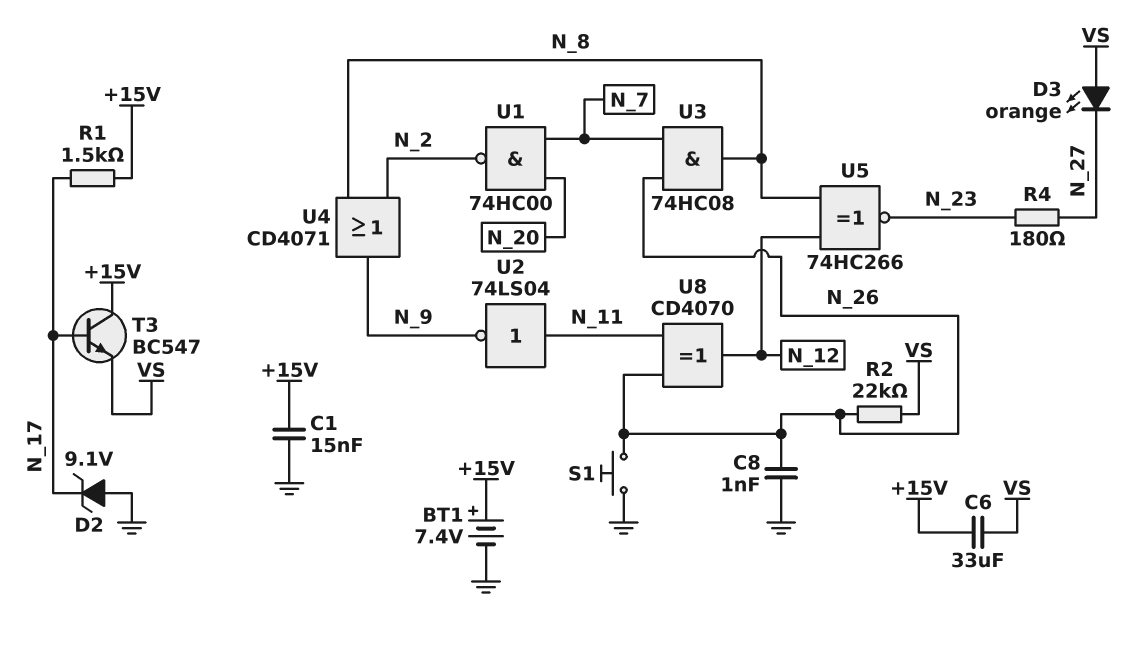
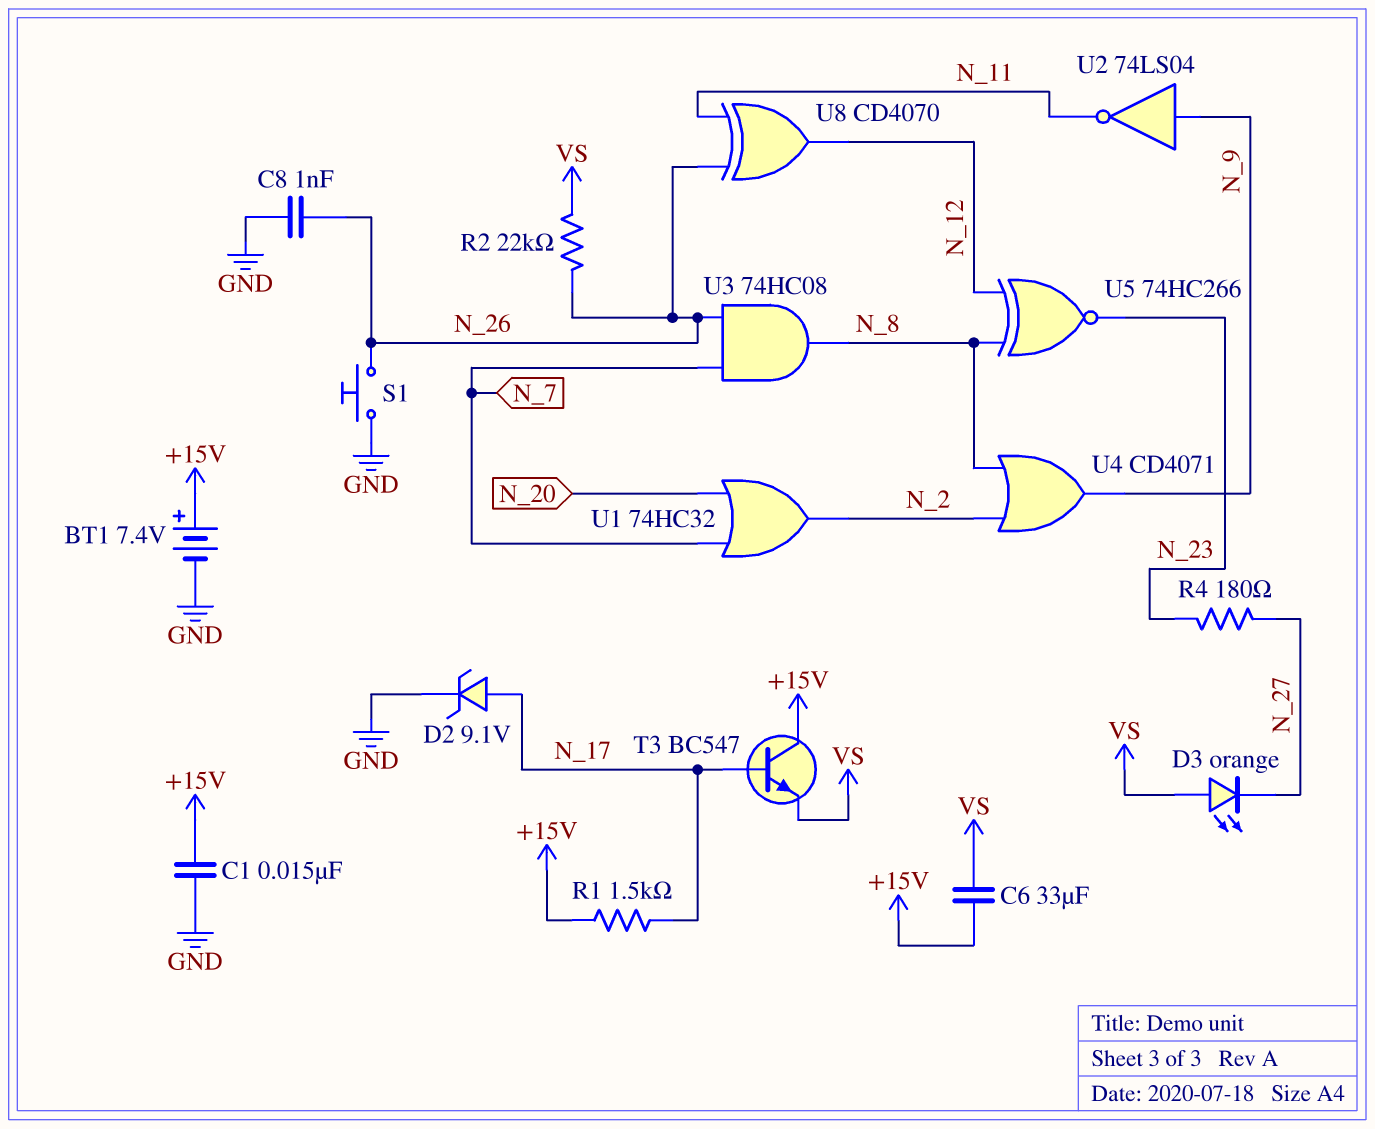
D2: zener 9.1V (A GND, K N_17) -> zener 9.1V (A N_17, K GND)
U1: NAND 74HC00 (in N_7, in N_20, out N_2) -> OR 74HC32 (in N_7, in N_20, out N_2)
U2: NOT 74LS04 (in N_11, out N_9) -> NOT 74LS04 (in N_9, out N_11)

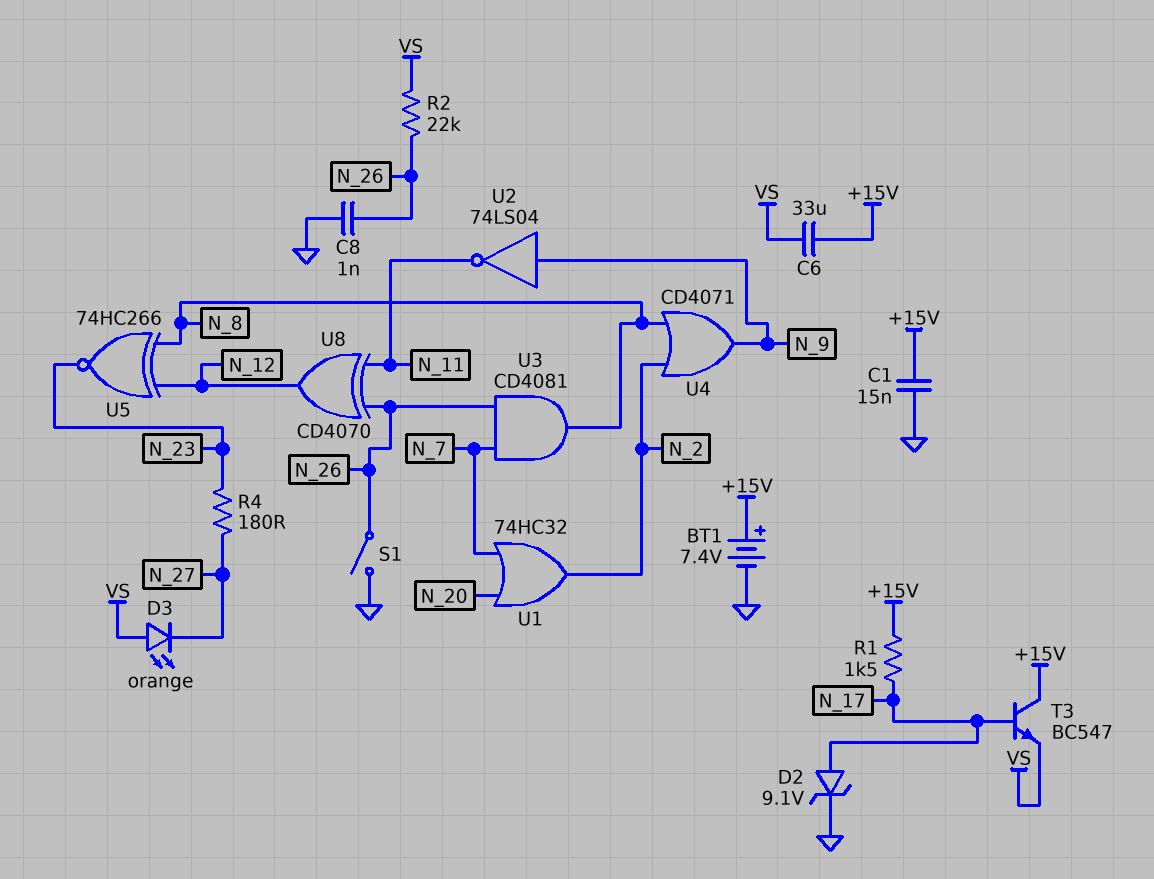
S1: button (GND, N_26) -> switch (GND, N_26)
U3: AND 74HC08 (in N_7, in N_26, out N_8) -> AND CD4081 (in N_7, in N_26, out N_8)

